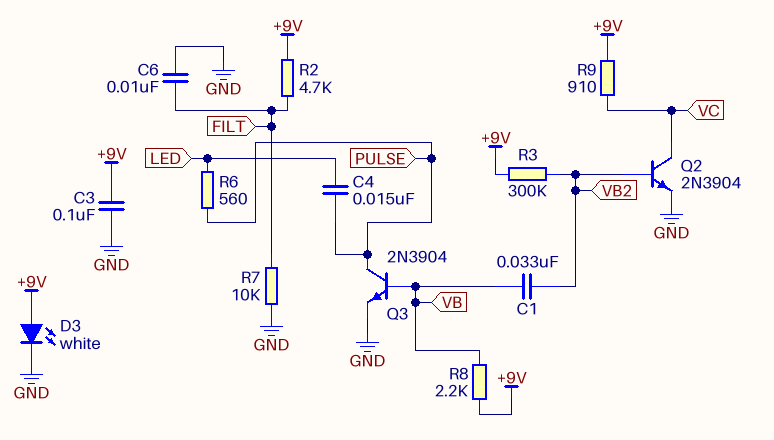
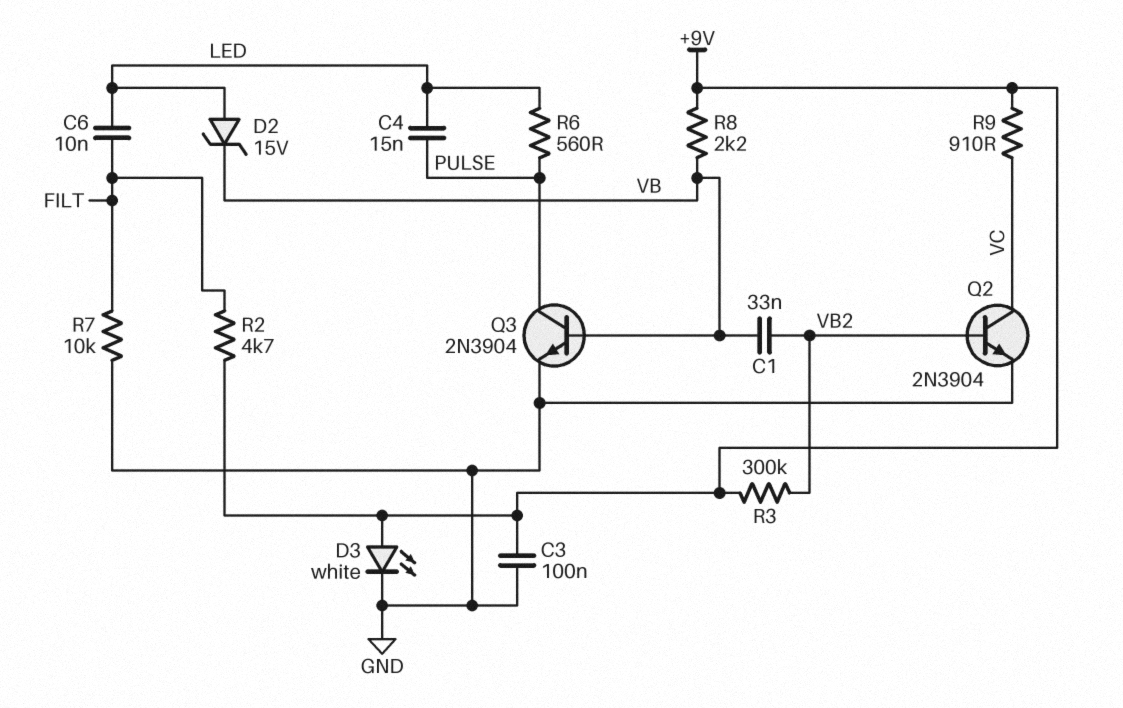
C6: 10nF (FILT, GND) -> 10nF (FILT, LED)
D2: none -> zener 15V (A LED, K VB)

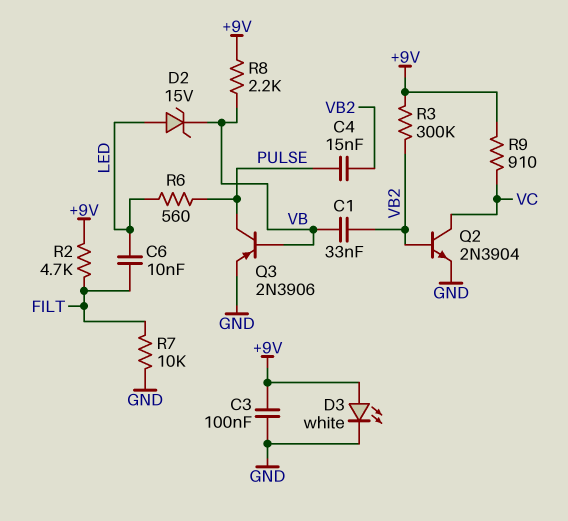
C4: 15nF (LED, PULSE) -> 15nF (PULSE, VB2)
Q3: NPN 2N3904 (B VB, C PULSE, E GND) -> PNP 2N3906 (B VB, C PULSE, E GND)

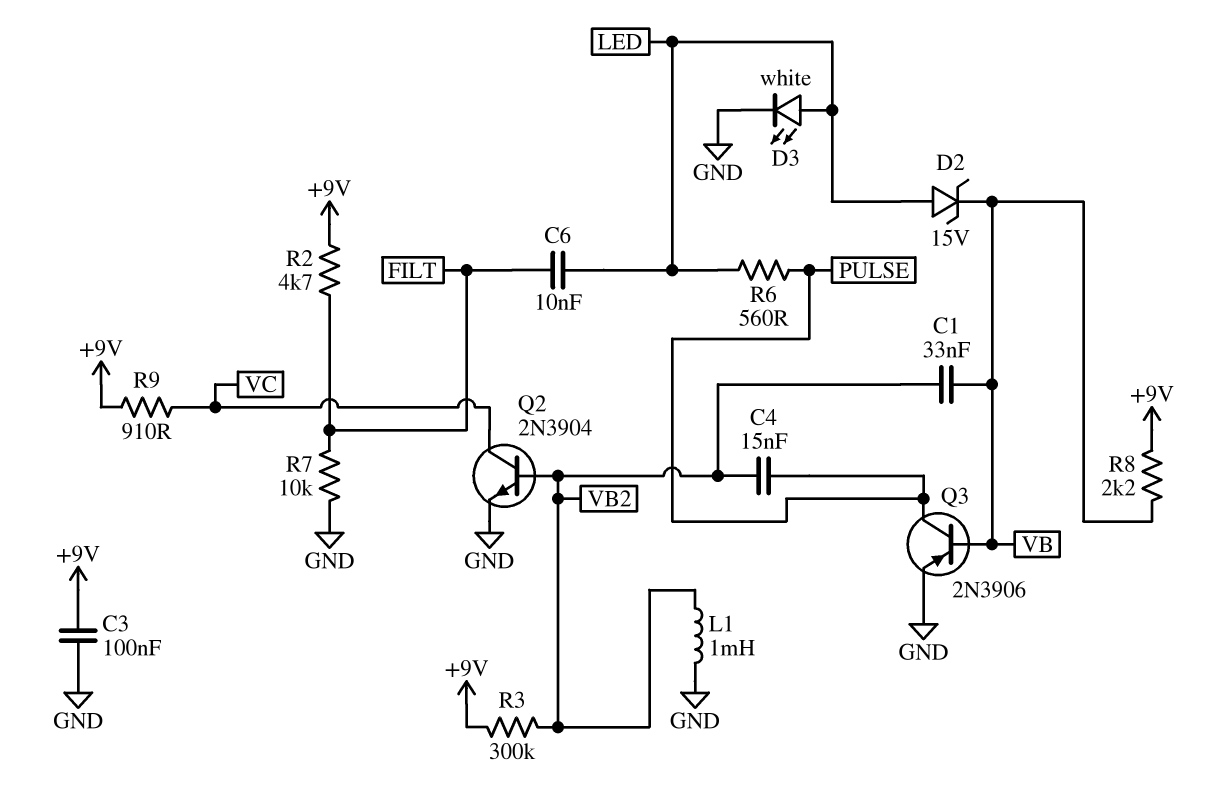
D3: LED white (A +9V, K GND) -> LED white (A LED, K GND)
L1: none -> 1mH (GND, VB2)

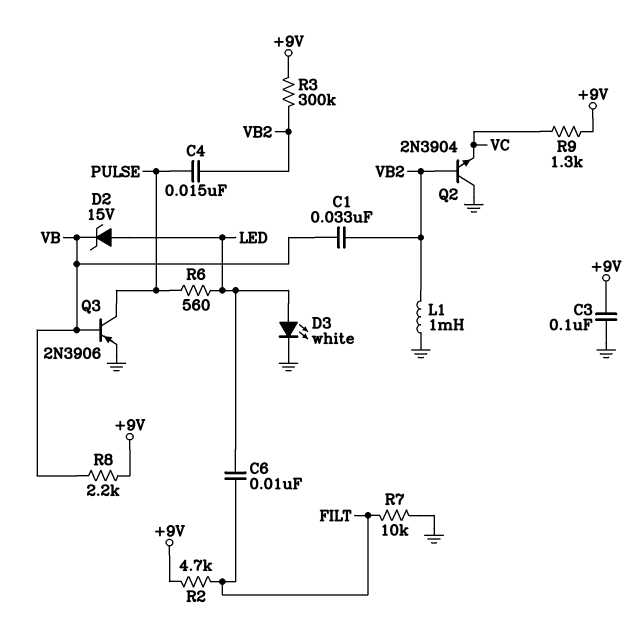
Q2: NPN 2N3904 (B VB2, C VC, E GND) -> NPN 2N3904 (B VB2, C GND, E VC)
R9: 910 (+9V, VC) -> 1.3k (+9V, VC)

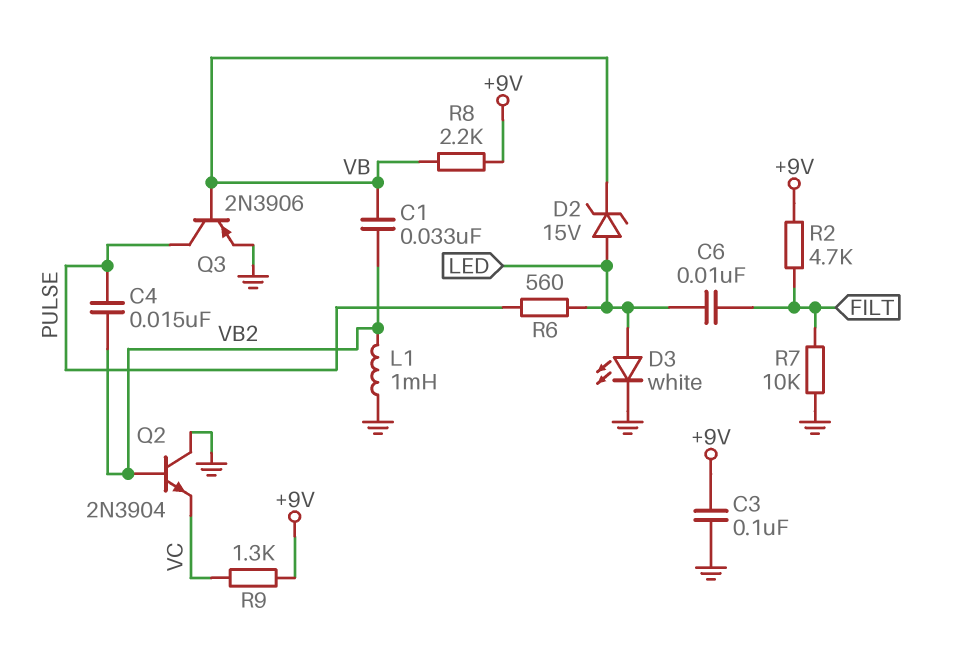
R3: 300k (+9V, VB2) -> none

